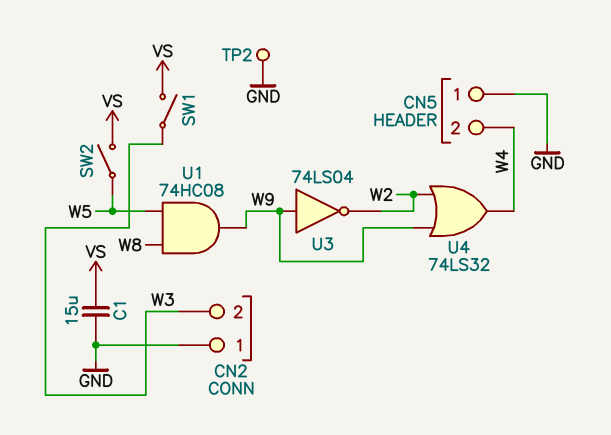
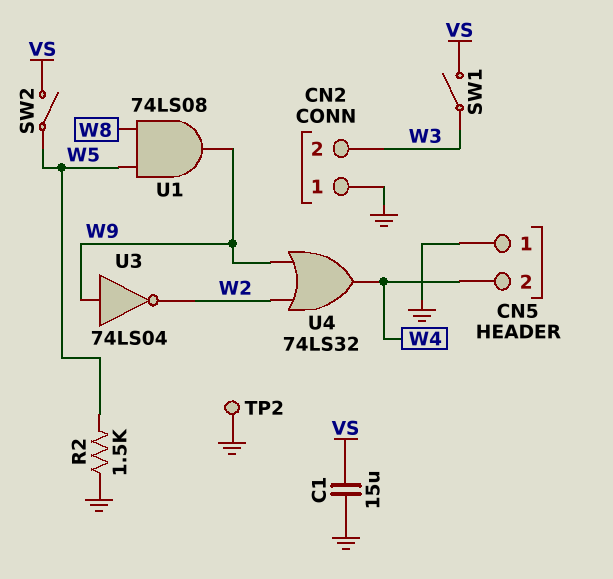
R2: none -> 1.5k (GND, W5)
U1: AND 74HC08 (in W5, in W8, out W9) -> AND 74LS08 (in W5, in W8, out W9)

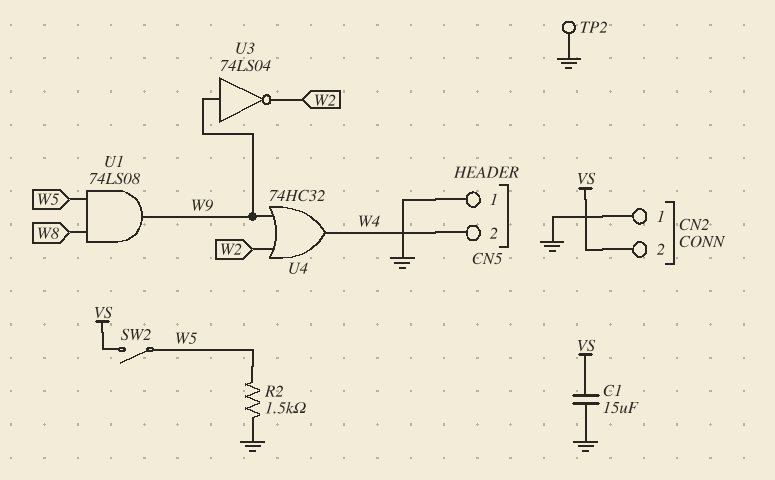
CN2 pin 2: W3 -> VS
SW1: switch (VS, W3) -> none
U4: OR 74LS32 (in W2, in W9, out W4) -> OR 74HC32 (in W2, in W9, out W4)

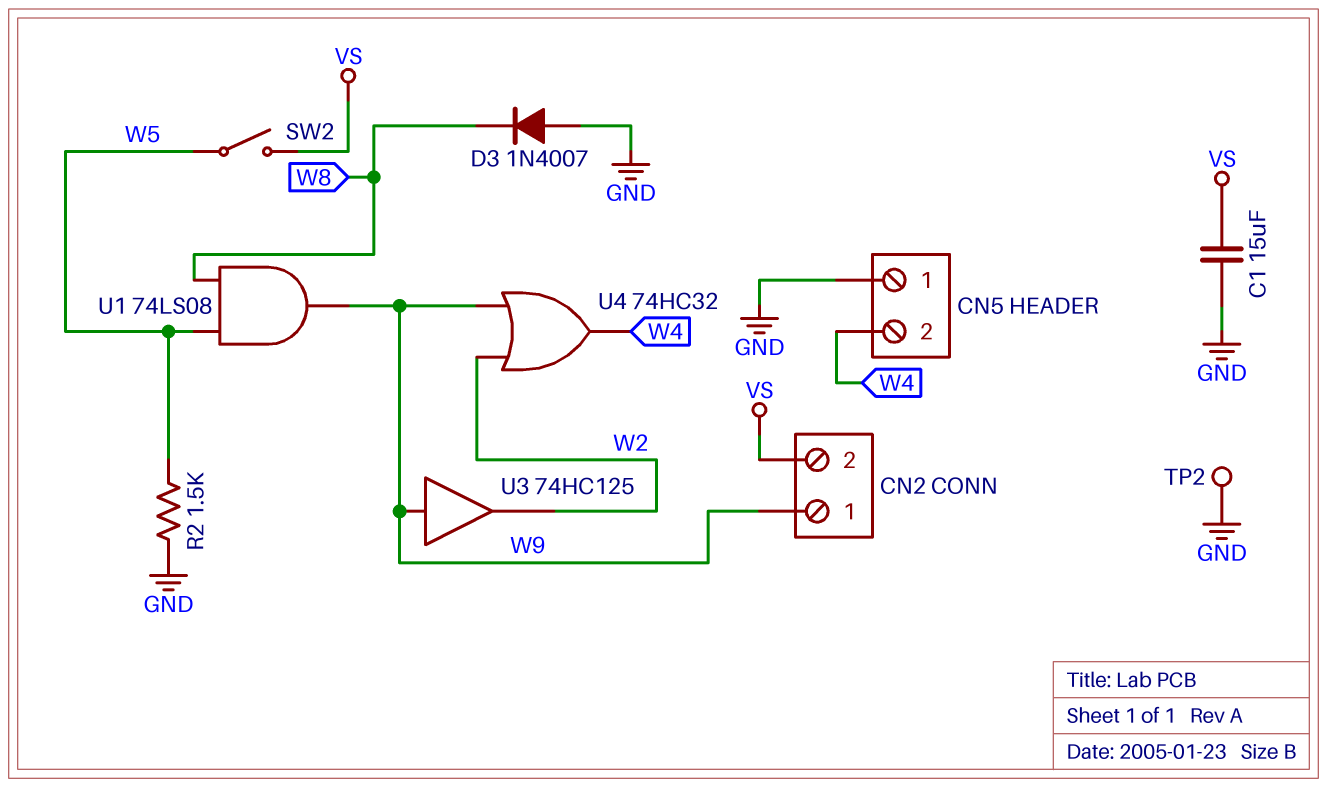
CN2 pin 1: GND -> W9
D3: none -> diode 1N4007 (A GND, K W8)
U3: NOT 74LS04 (in W9, out W2) -> buffer 74HC125 (in W9, out W2)

